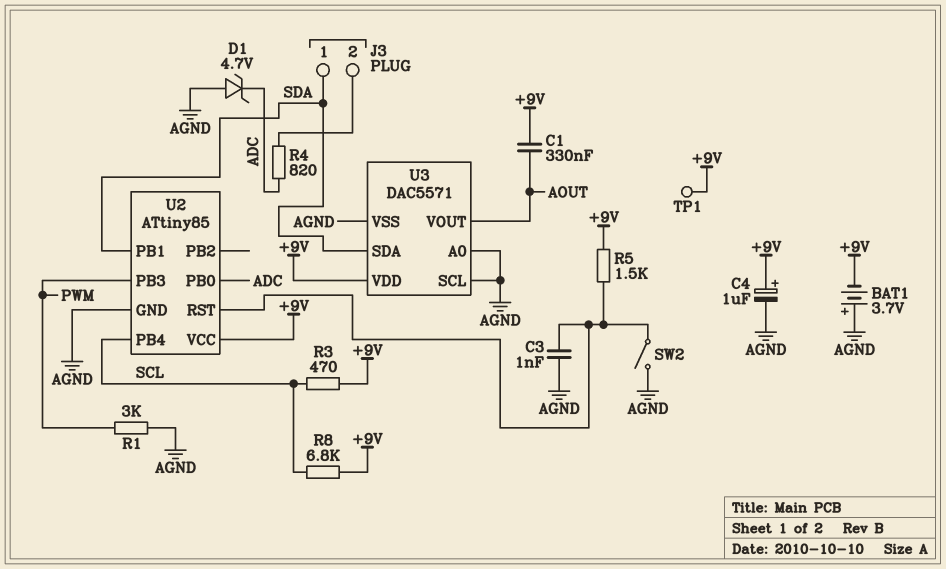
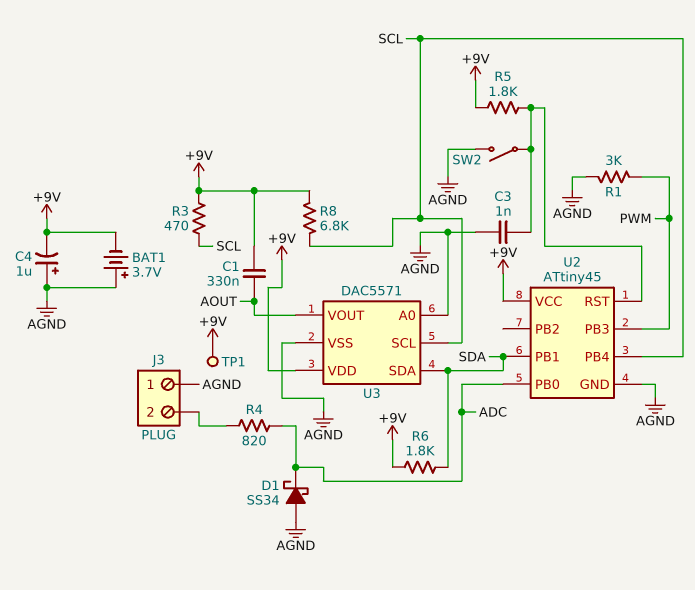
C4: 1uF (plus +9V, minus AGND) -> 1uF (plus AGND, minus +9V)
D1: zener 4.7V (A AGND, K ADC) -> schottky SS34 (A AGND, K ADC)
J3 pin 1: SDA -> AGND
R5: 1.5k (+9V, U2/RST) -> 1.8k (+9V, U2/RST)
R6: none -> 1.8k (+9V, SDA)
U2: ATtiny85 -> ATtiny45
U3 pin SCL: AGND -> SCL

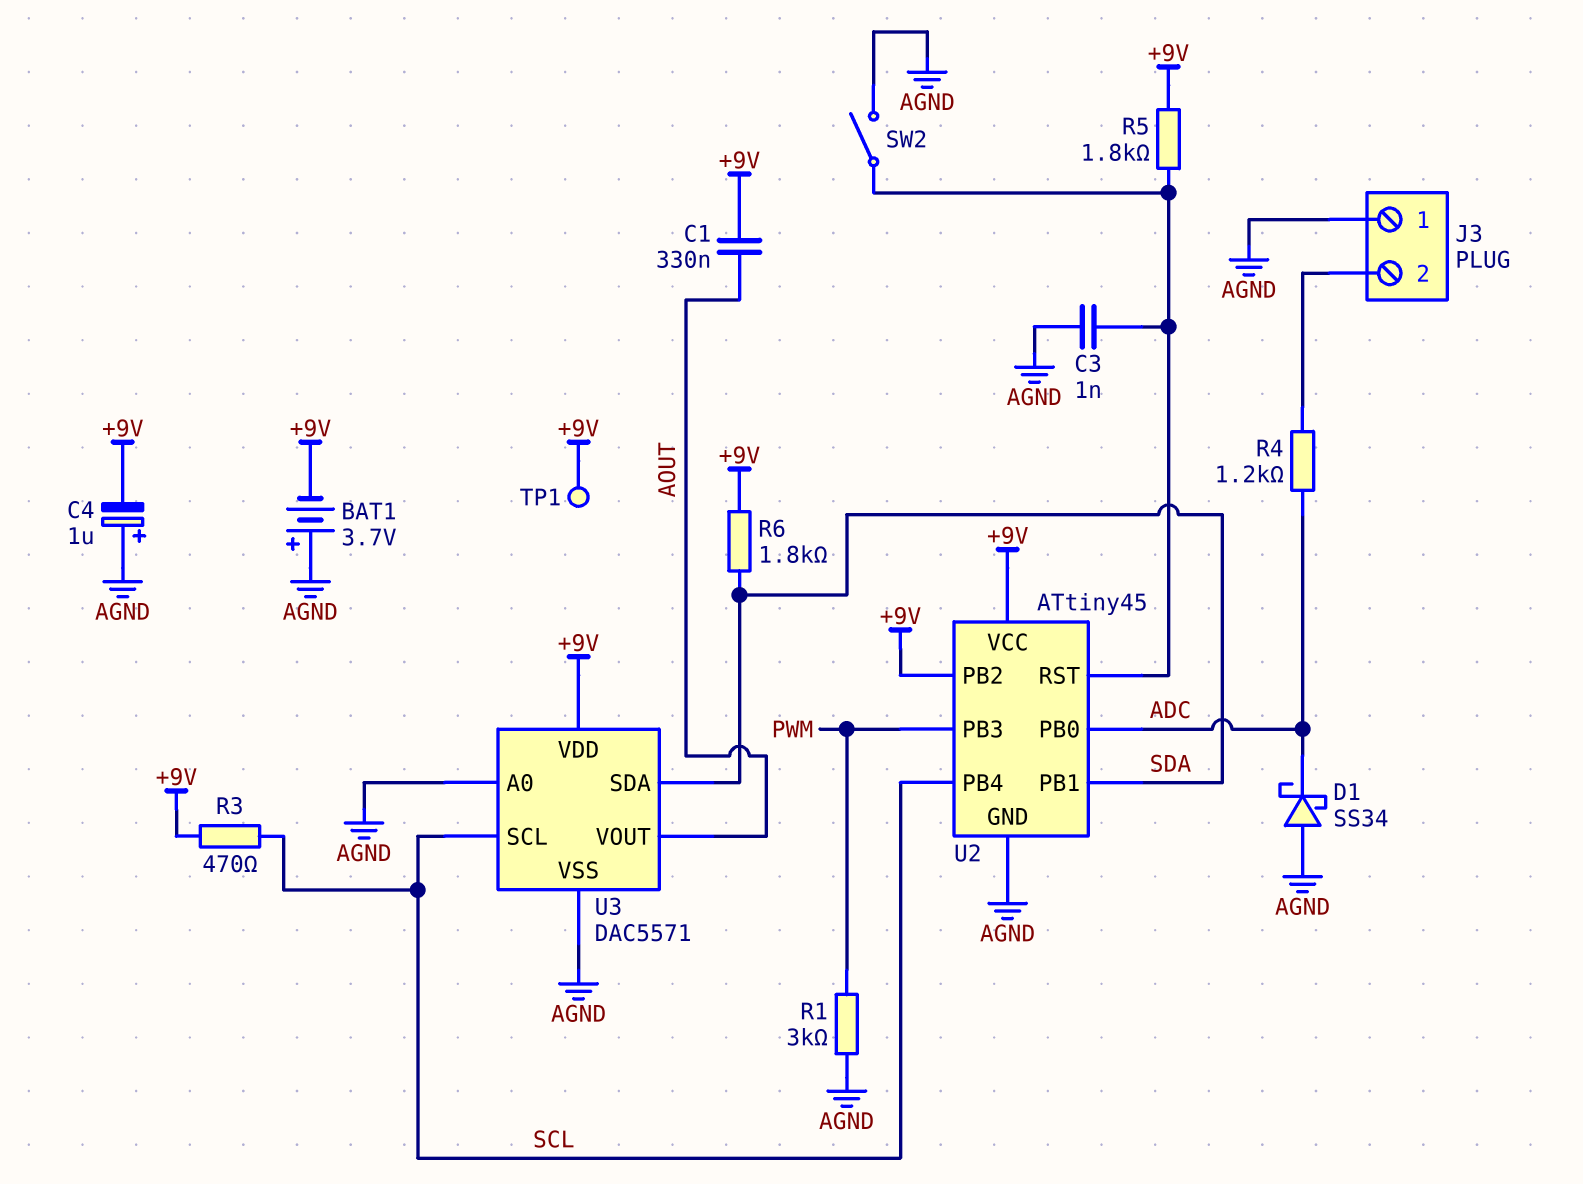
R4: 820 (ADC, J3/2) -> 1.2k (ADC, J3/2)
R8: 6.8k (+9V, SCL) -> none
U2 pin PB2: none -> +9V

